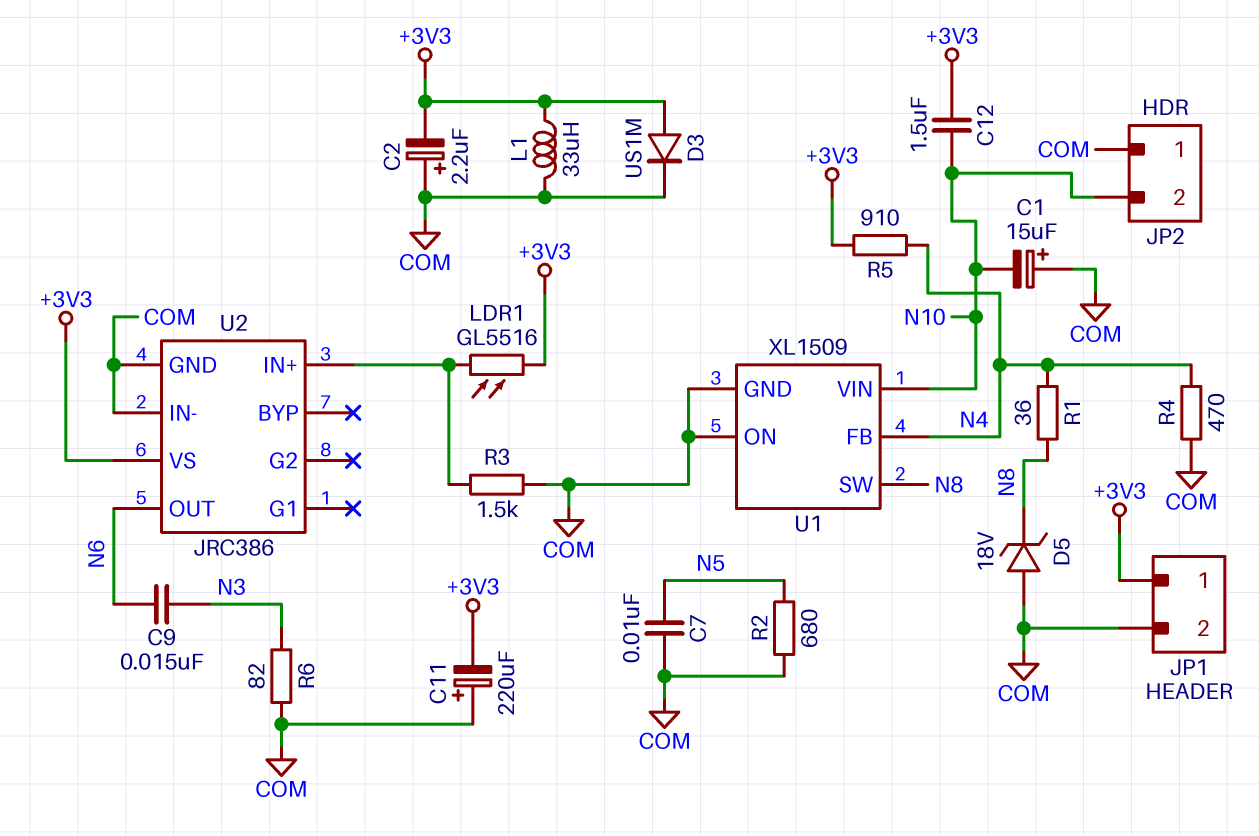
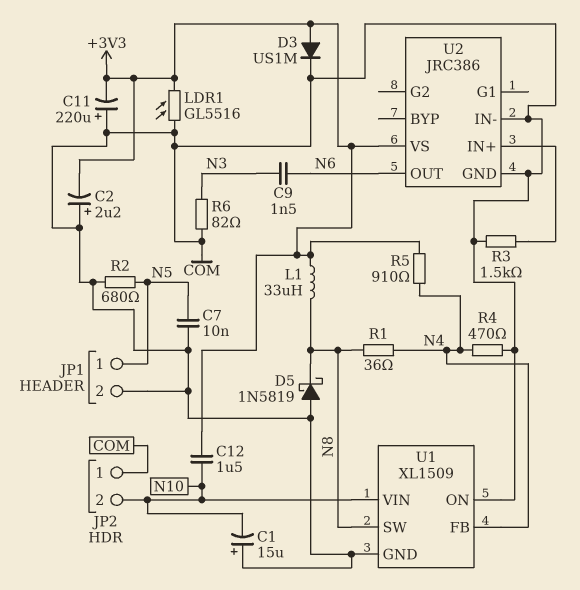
C9: 15nF (N3, N6) -> 1.5nF (N3, N6)
D5: zener 18V (A COM, K N8) -> schottky 1N5819 (A COM, K N8)
JP1 pin 1: +3V3 -> N5
L1: 33uH (+3V3, COM) -> 33uH (+3V3, N8)
LDR1: GL5516 (+3V3, U2/IN+) -> GL5516 (+3V3, COM)

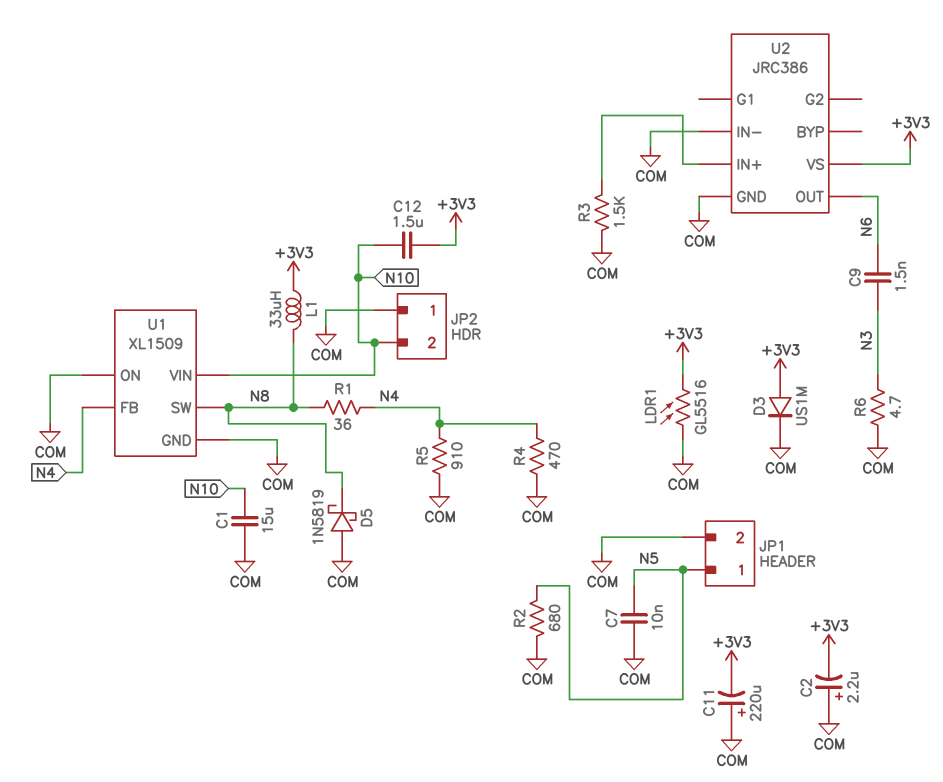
C1: 15uF (plus COM, minus N10) -> 15uF (COM, N10)
R5: 910 (+3V3, N4) -> 910 (COM, N4)
R6: 82 (COM, N3) -> 4.7 (COM, N3)

